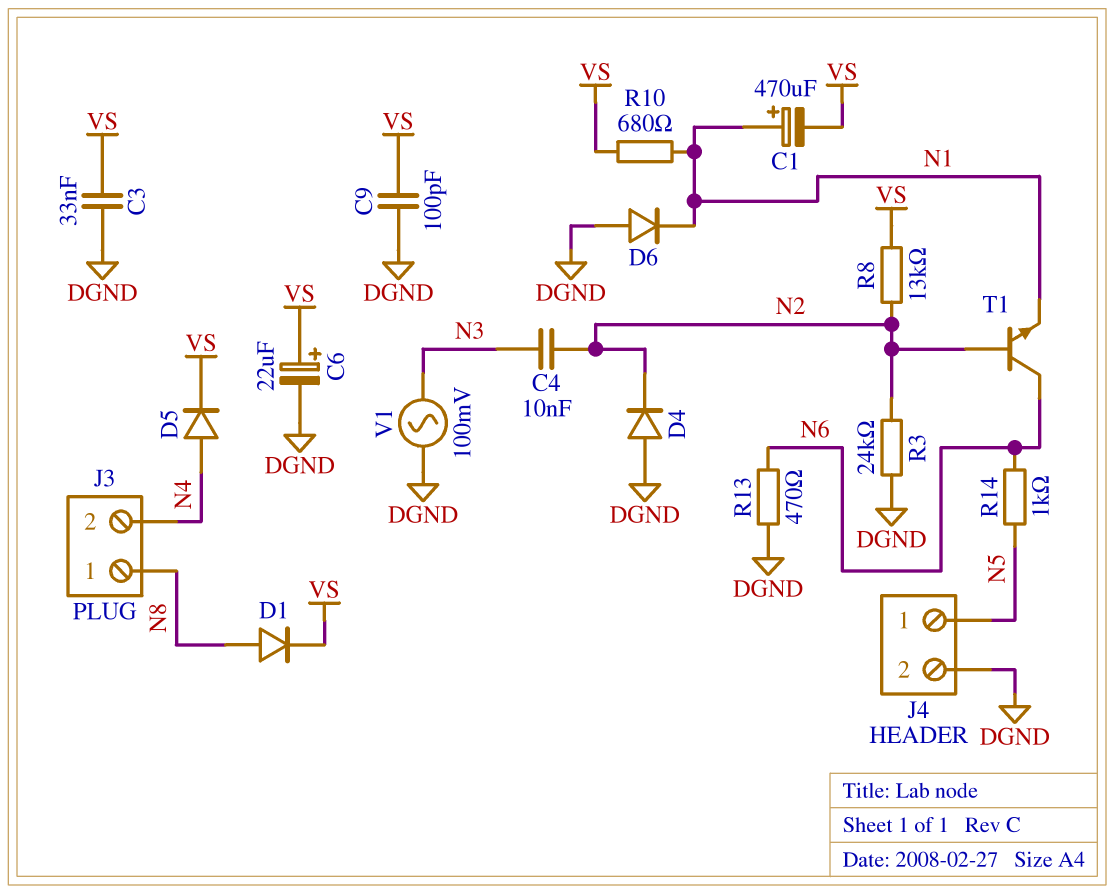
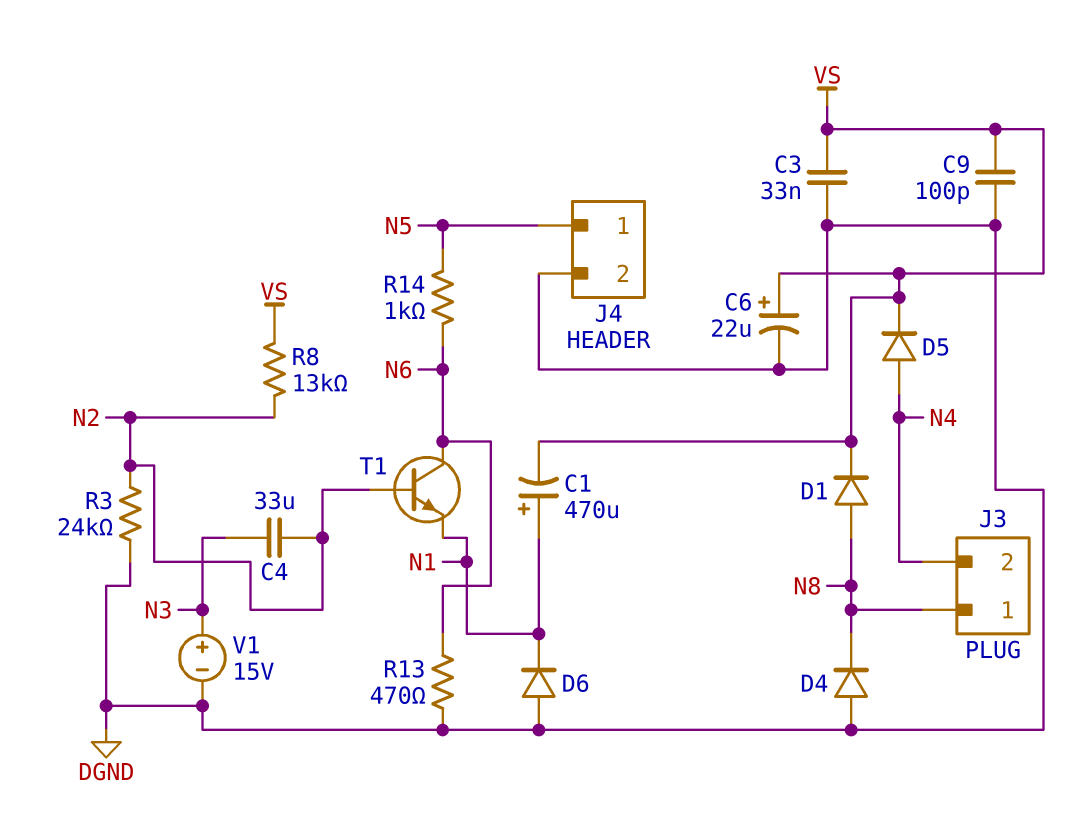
C4: 10nF (N2, N3) -> 33uF (N2, N3)
D4: diode (A DGND, K N2) -> diode (A DGND, K N8)
R10: 680 (N1, VS) -> none
V1: AC 100mV (DGND, N3) -> 15V (plus N3, minus DGND)

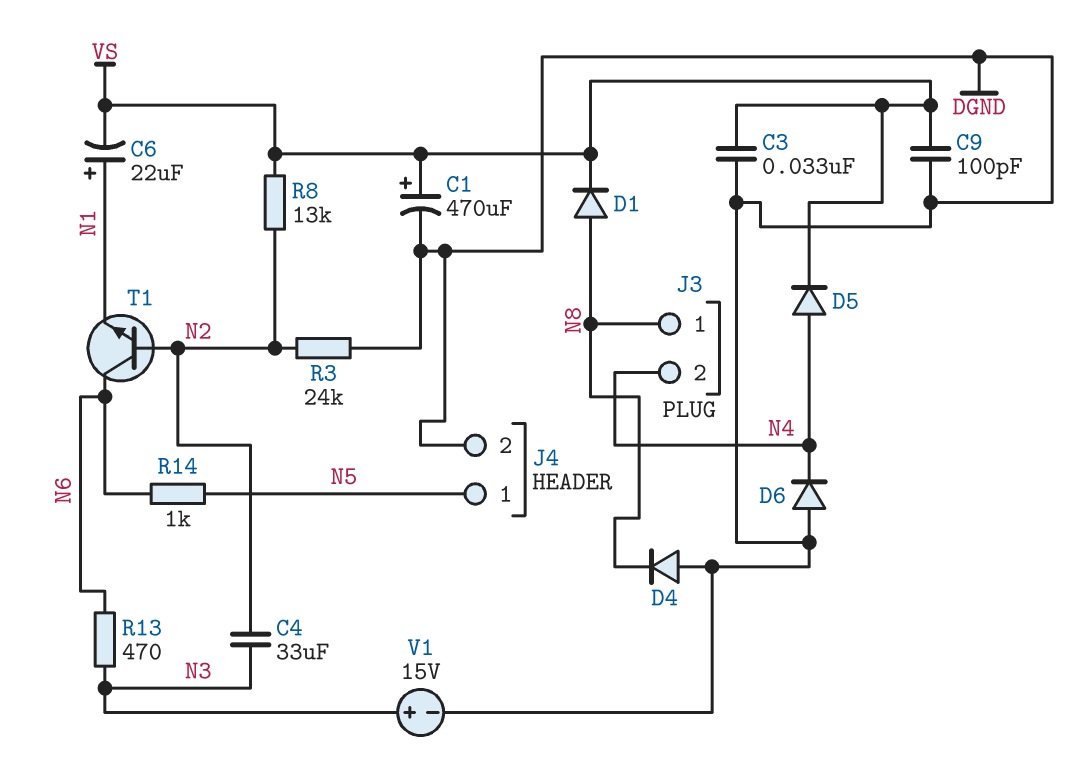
C1: 470uF (plus N1, minus VS) -> 470uF (plus VS, minus DGND)
C6: 22uF (plus VS, minus DGND) -> 22uF (plus N1, minus VS)
D6: diode (A DGND, K N1) -> diode (A DGND, K N4)
R13: 470 (DGND, N6) -> 470 (N3, N6)

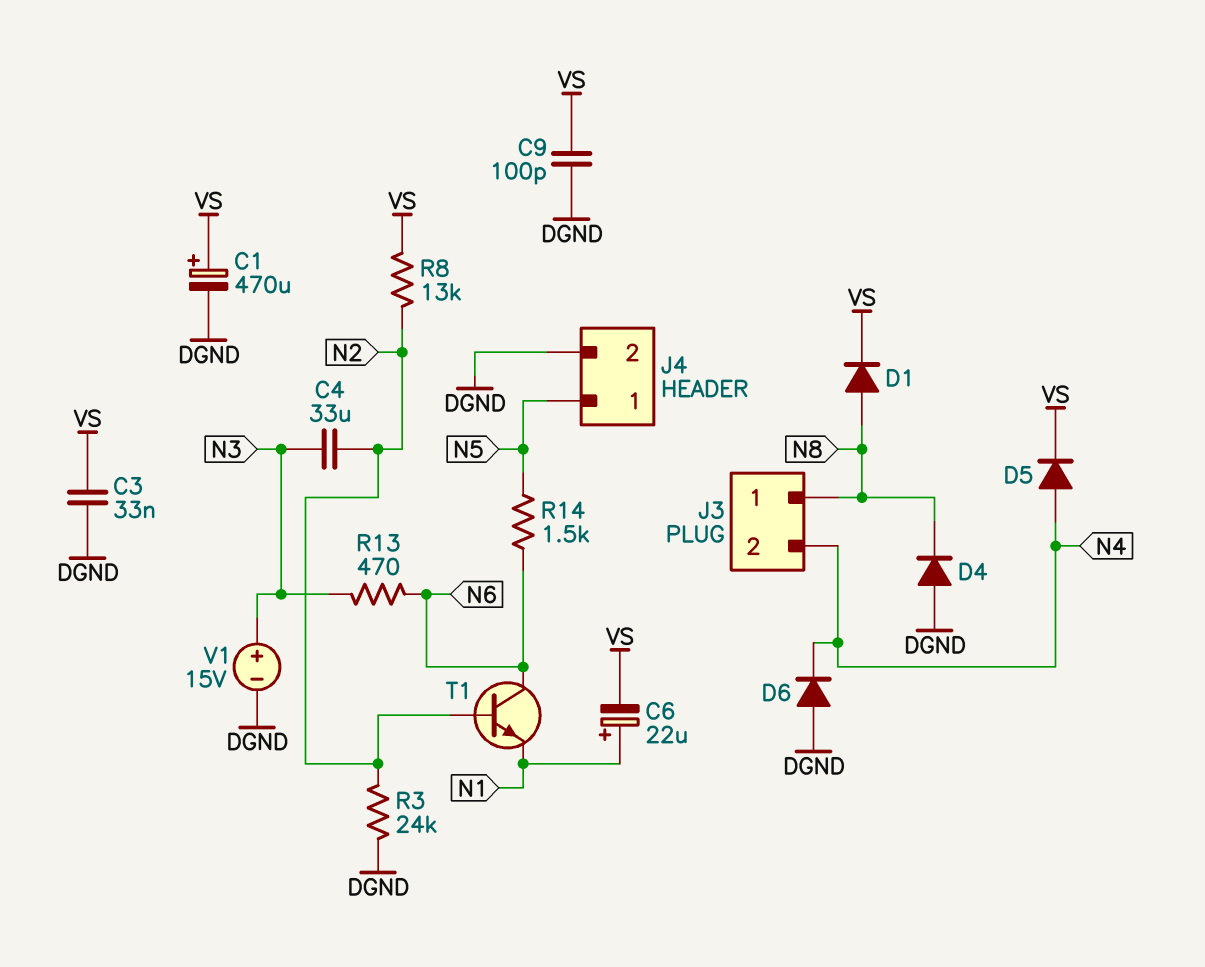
R14: 1k (N5, N6) -> 1.5k (N5, N6)

